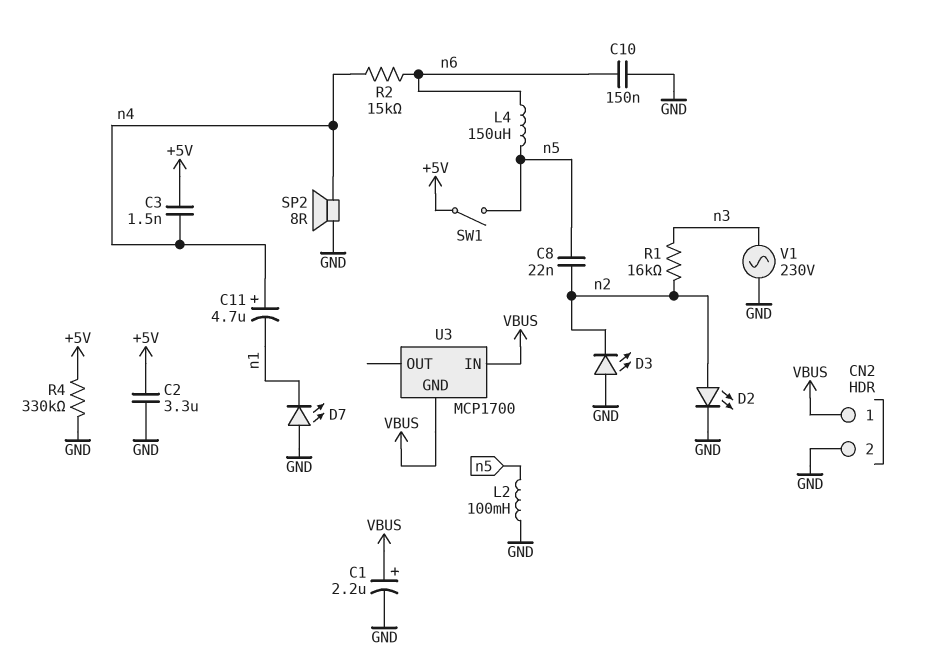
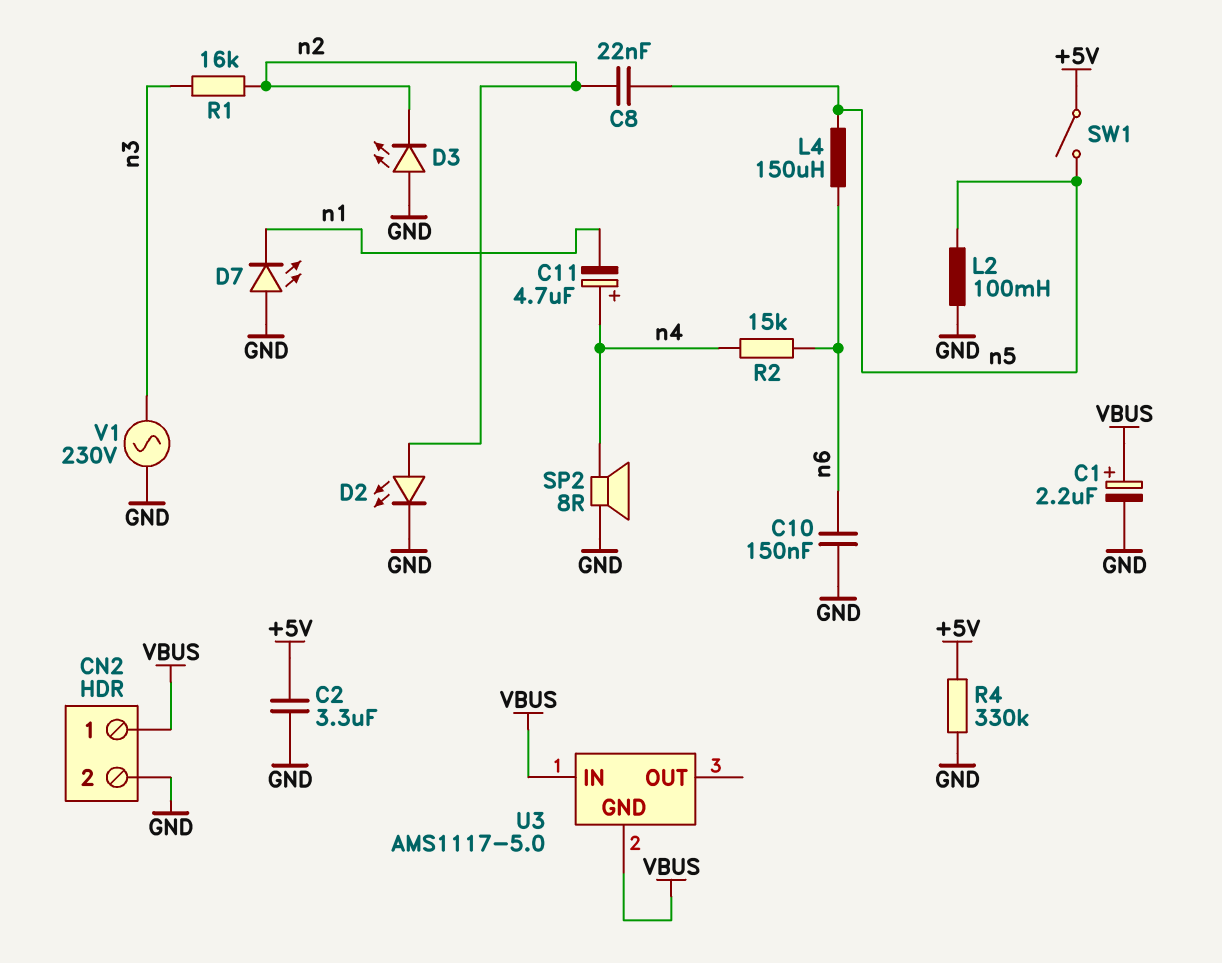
C3: 1.5nF (+5V, n4) -> none
U3: MCP1700 -> AMS1117-5.0

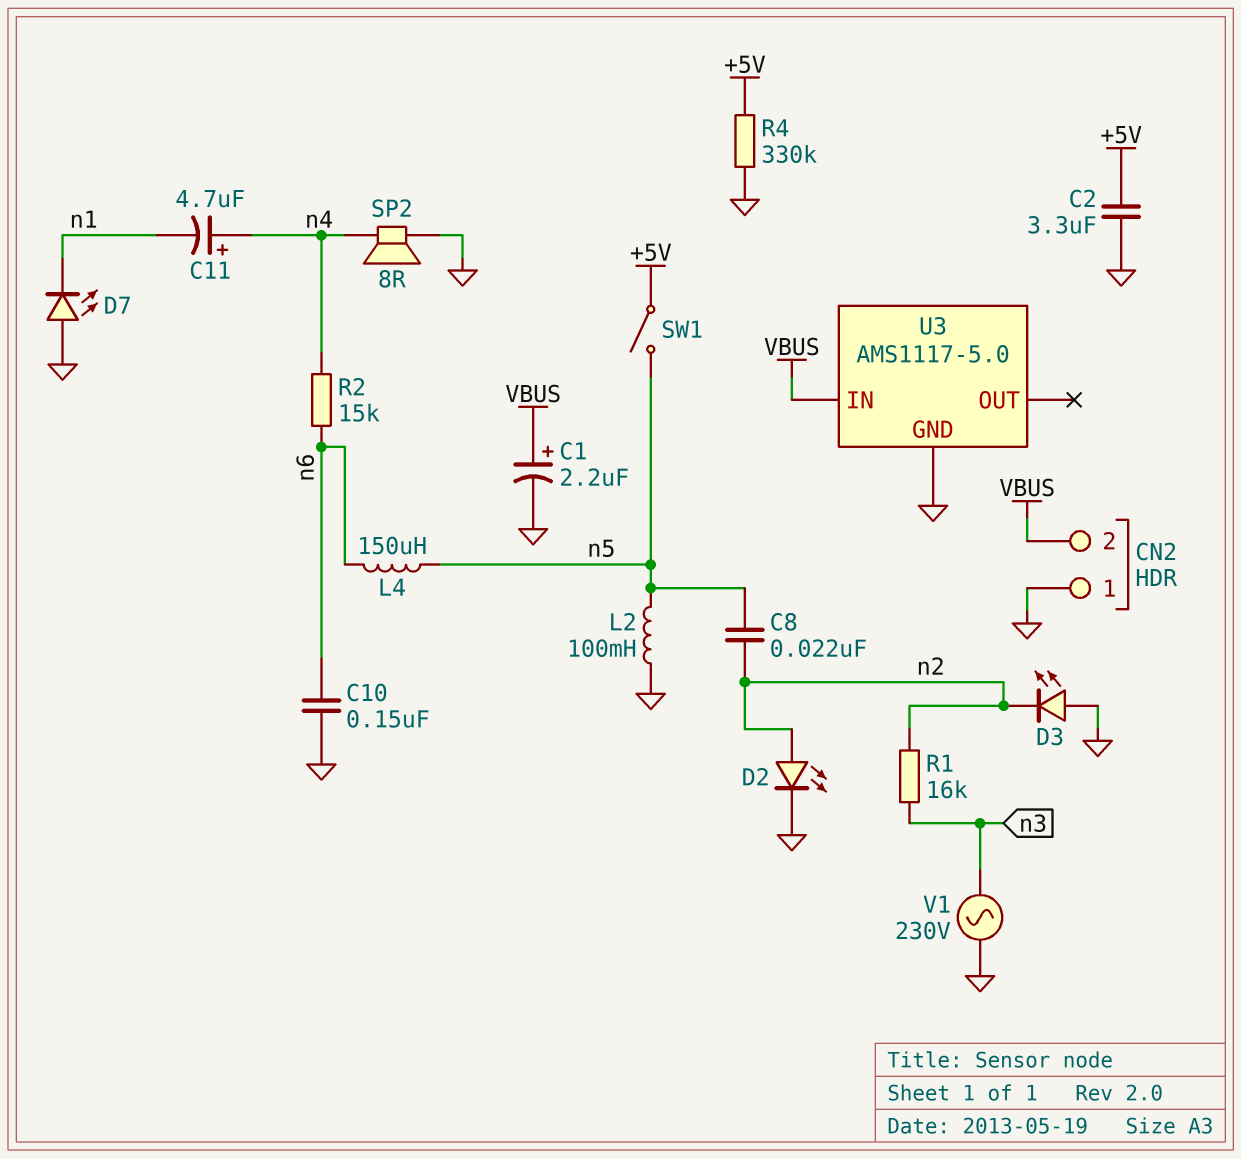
CN2 pin 1: VBUS -> GND
CN2 pin 2: GND -> VBUS
U3 pin GND: VBUS -> GND

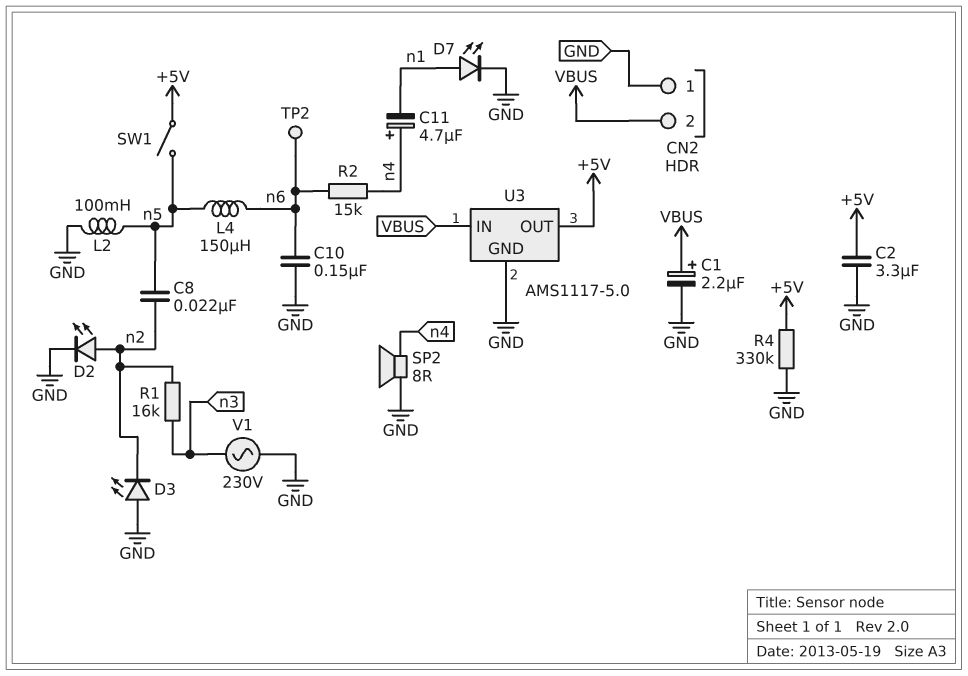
D7: LED (A GND, K n1) -> LED (A n1, K GND)
TP2: none -> test point (n6)
U3 pin OUT: none -> +5V

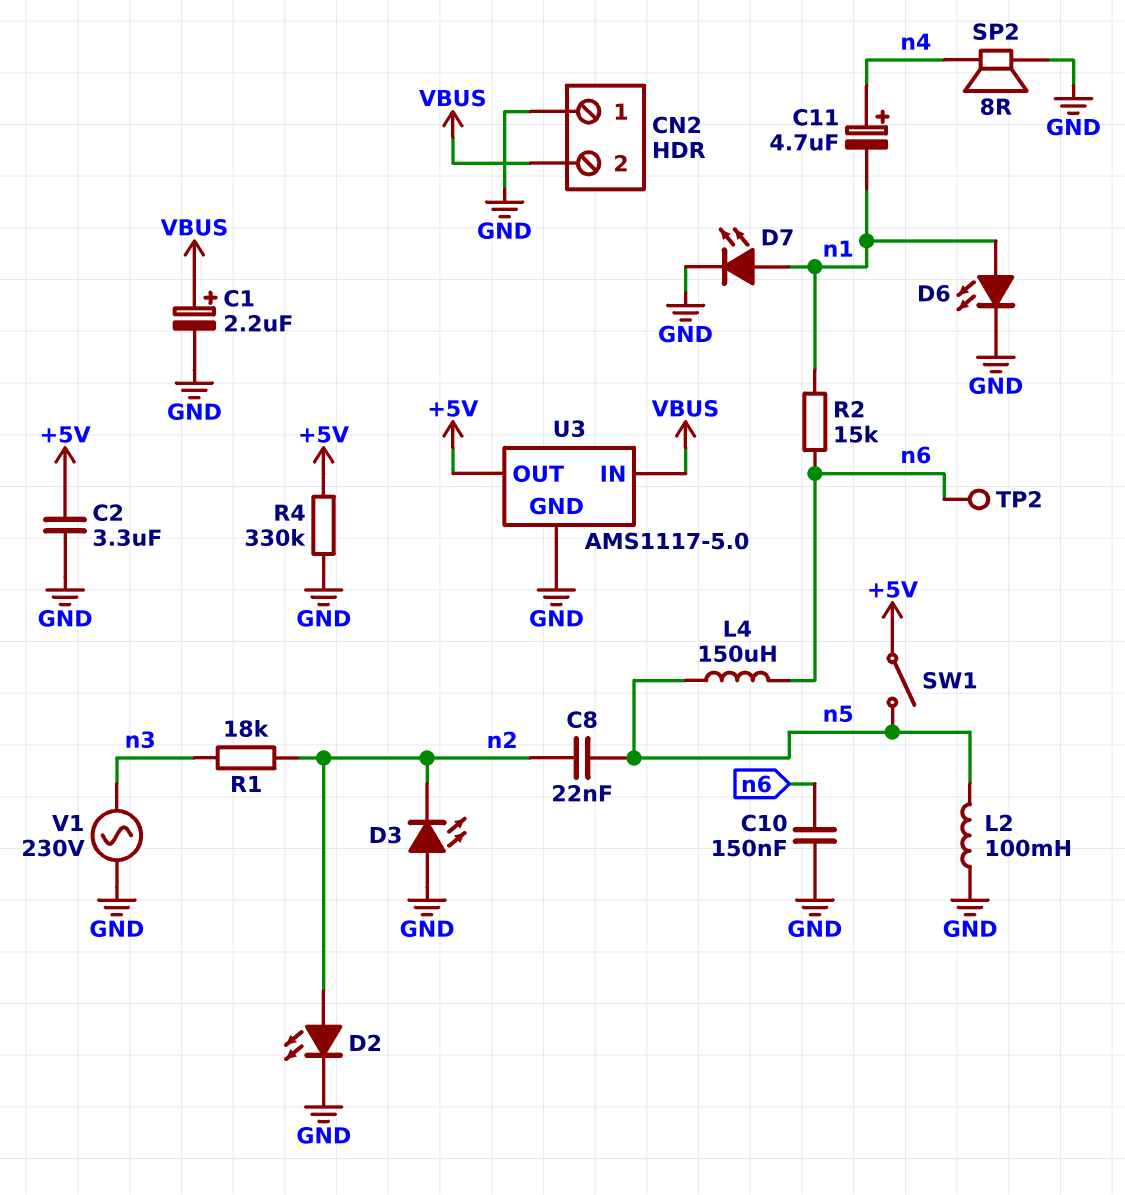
D6: none -> LED (A n1, K GND)
R1: 16k (n2, n3) -> 18k (n2, n3)
R2: 15k (n4, n6) -> 15k (n1, n6)

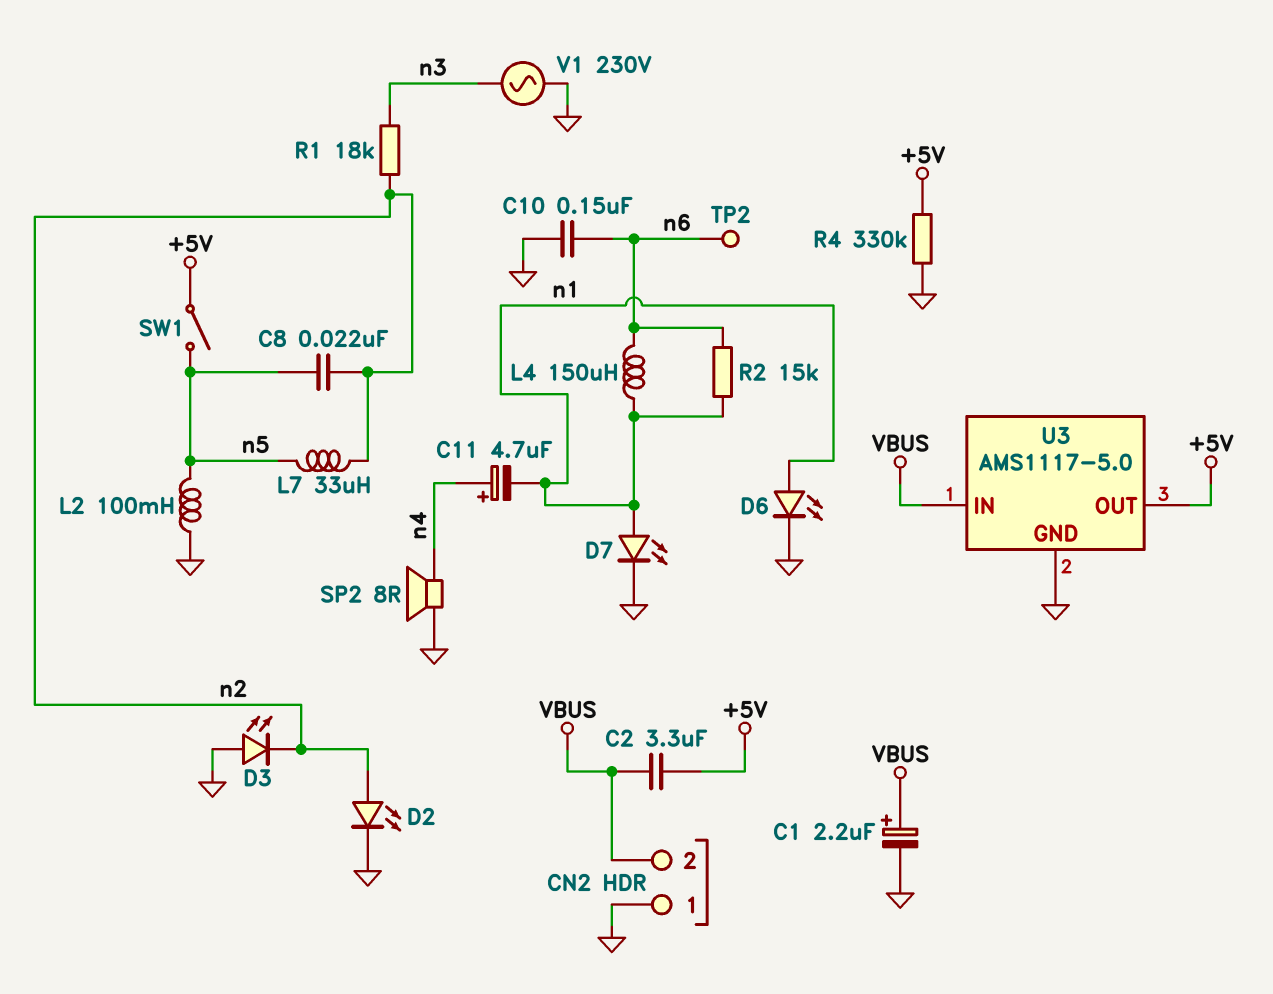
C2: 3.3uF (+5V, GND) -> 3.3uF (+5V, VBUS)
L4: 150uH (n5, n6) -> 150uH (n1, n6)
L7: none -> 33uH (n2, n5)

